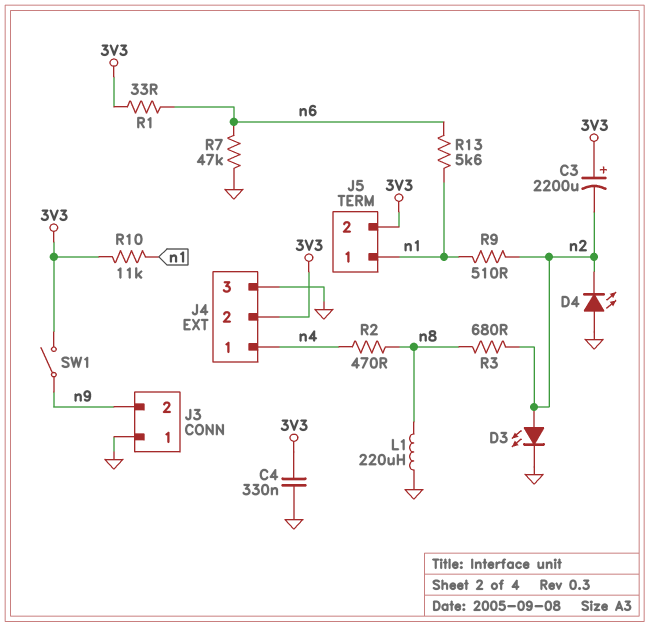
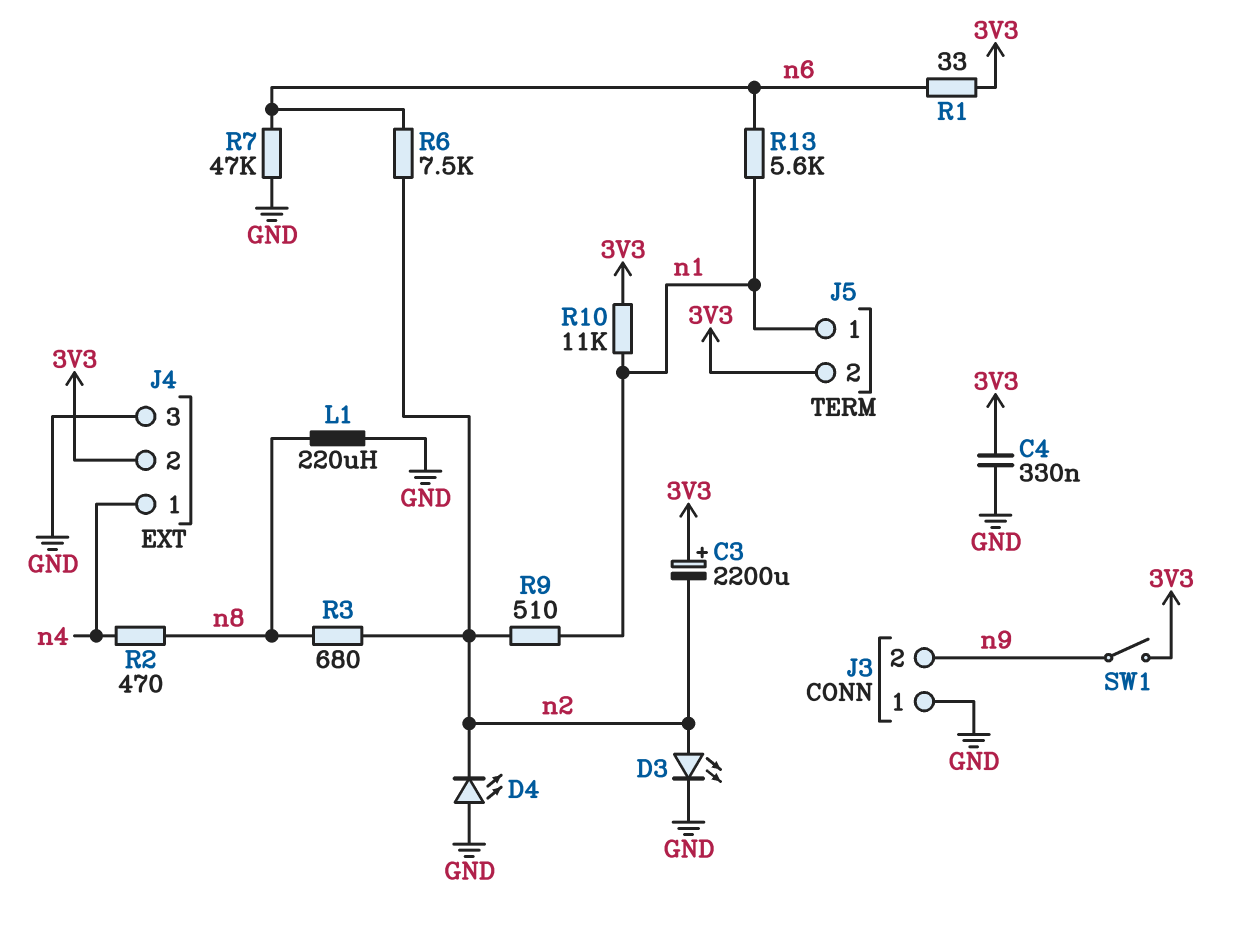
R6: none -> 7.5k (n2, n6)

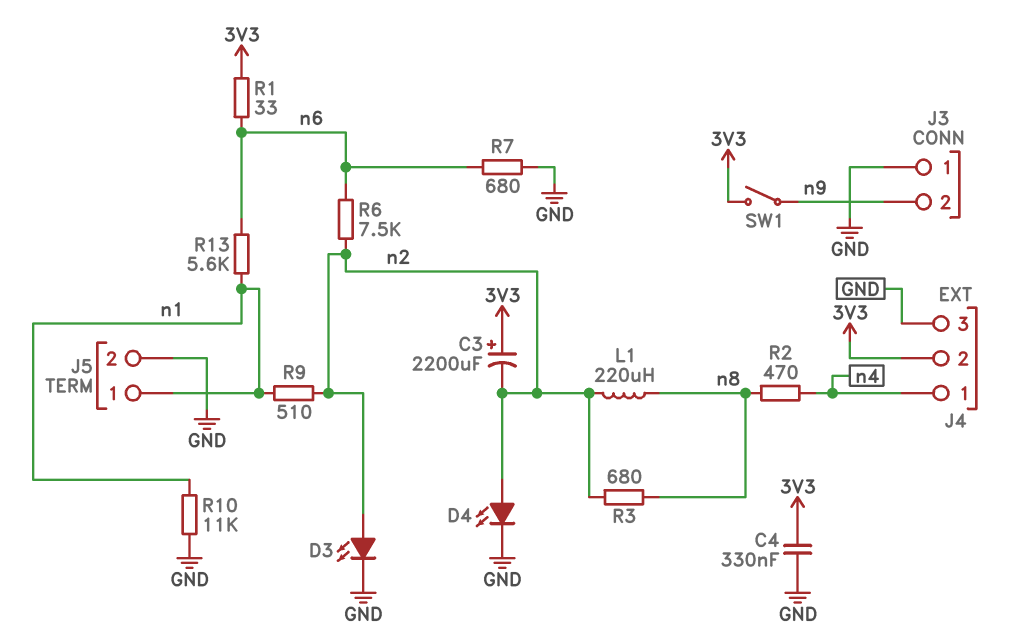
D4: LED (A GND, K n2) -> LED (A n2, K GND)
J5 pin 2: 3V3 -> GND
L1: 220uH (GND, n8) -> 220uH (n2, n8)
R7: 47k (GND, n6) -> 680 (GND, n6)
R10: 11k (3V3, n1) -> 11k (GND, n1)

